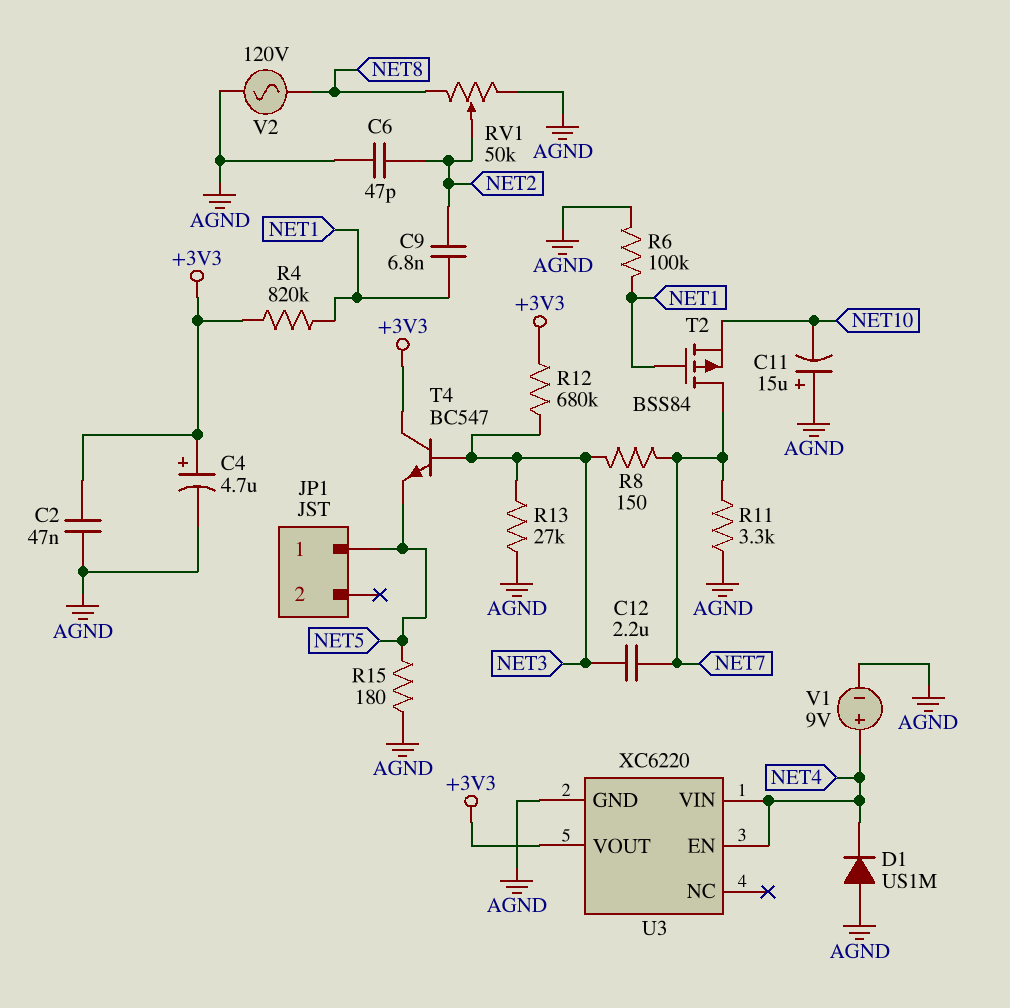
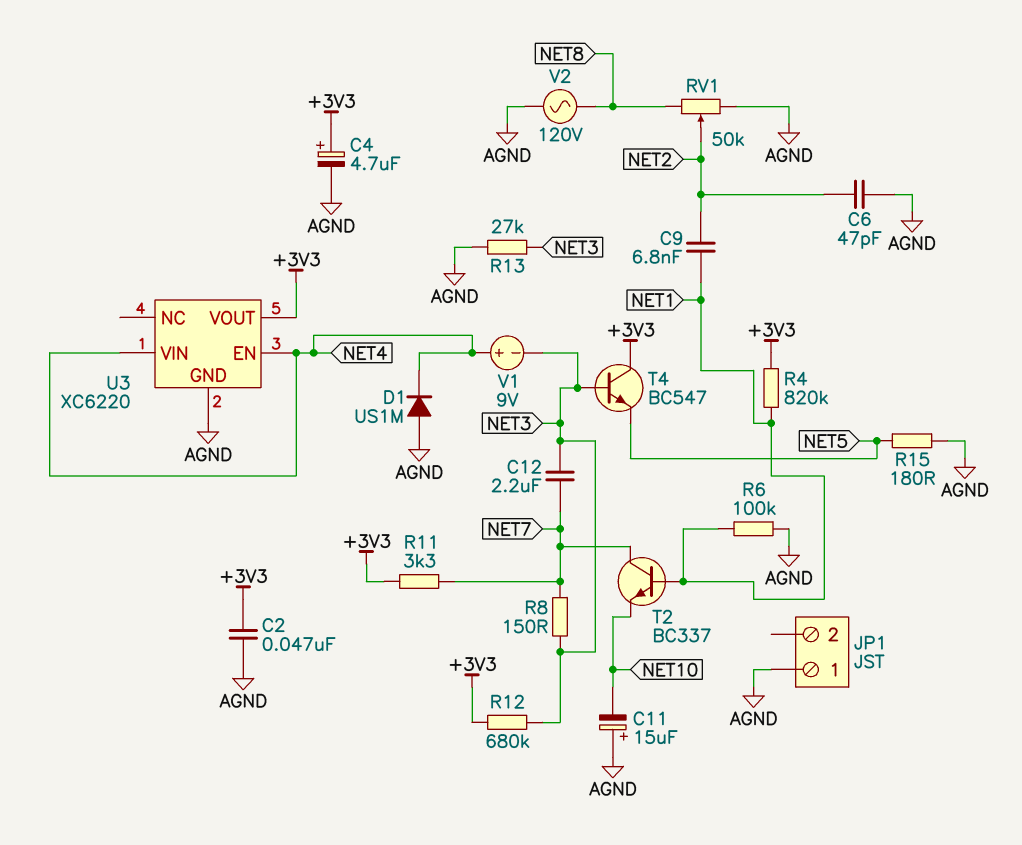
JP1 pin 1: NET5 -> AGND
R11: 3.3k (AGND, NET7) -> 3.3k (+3V3, NET7)
T2: PMOS BSS84 (G NET1, D NET7, S NET10) -> NPN BC337 (B NET1, C NET7, E NET10)
V1: 9V (plus NET4, minus AGND) -> 9V (plus NET4, minus NET3)

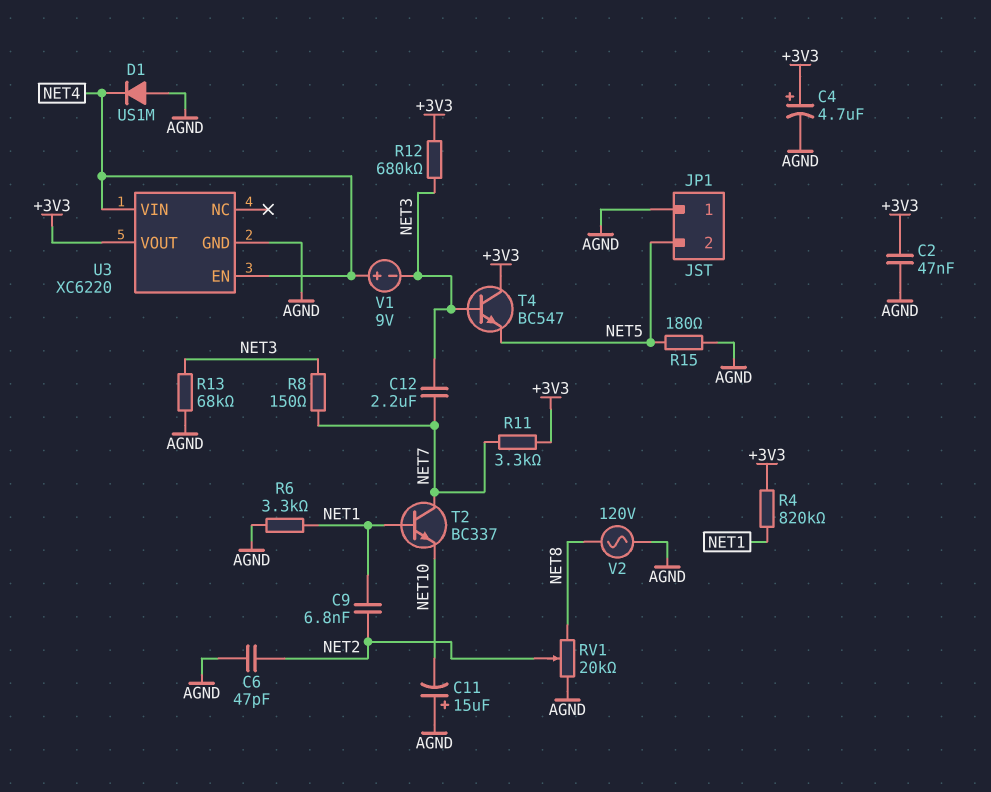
JP1 pin 2: none -> NET5
R6: 100k (AGND, NET1) -> 3.3k (AGND, NET1)
R13: 27k (AGND, NET3) -> 68k (AGND, NET3)
RV1: 50k (AGND, NET8, wiper NET2) -> 20k (AGND, NET8, wiper NET2)

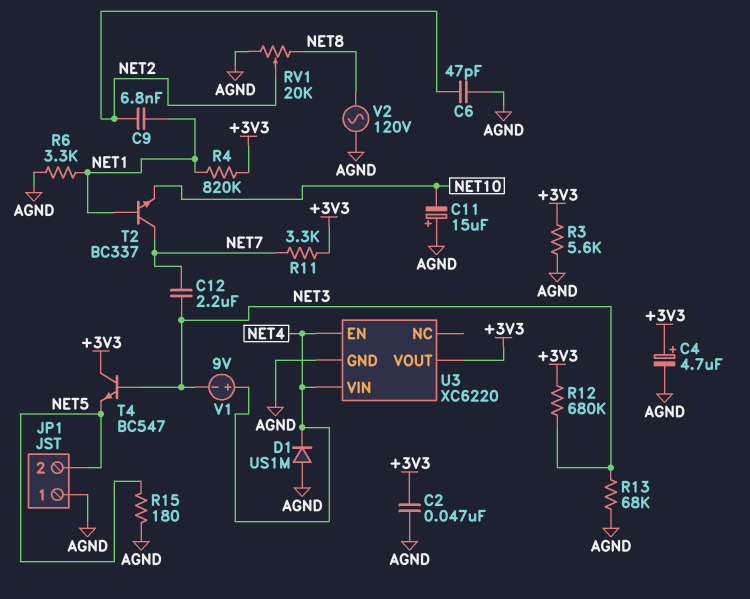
R3: none -> 5.6k (+3V3, AGND)
R8: 150 (NET3, NET7) -> none

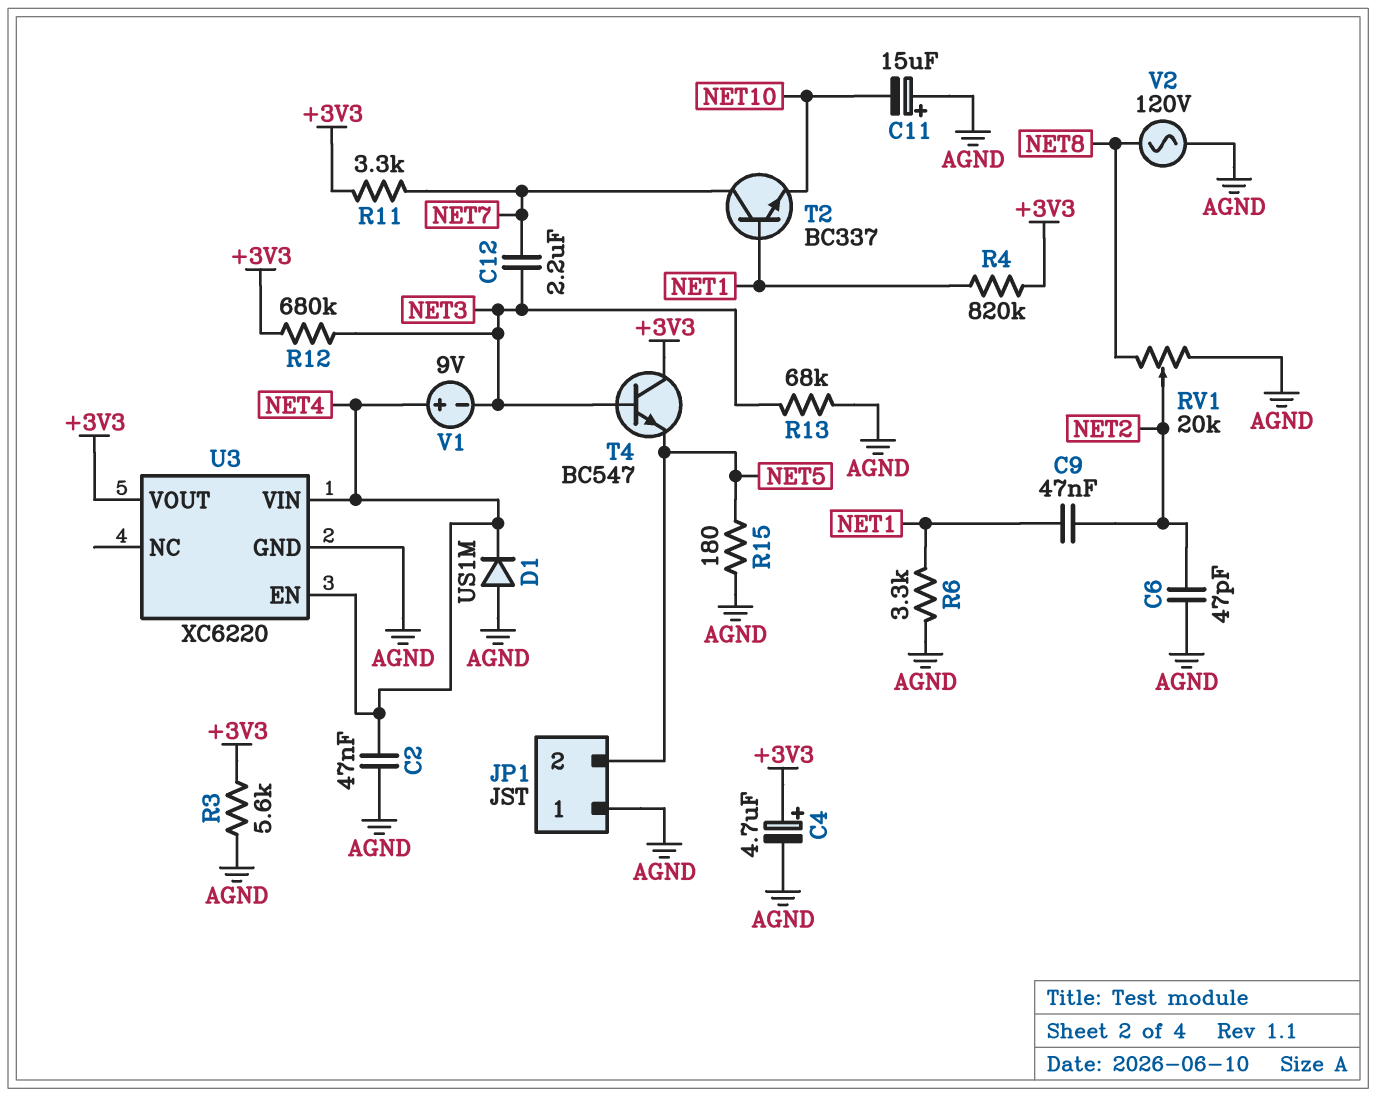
C2: 47nF (+3V3, AGND) -> 47nF (AGND, NET4)
C9: 6.8nF (NET1, NET2) -> 47nF (NET1, NET2)

